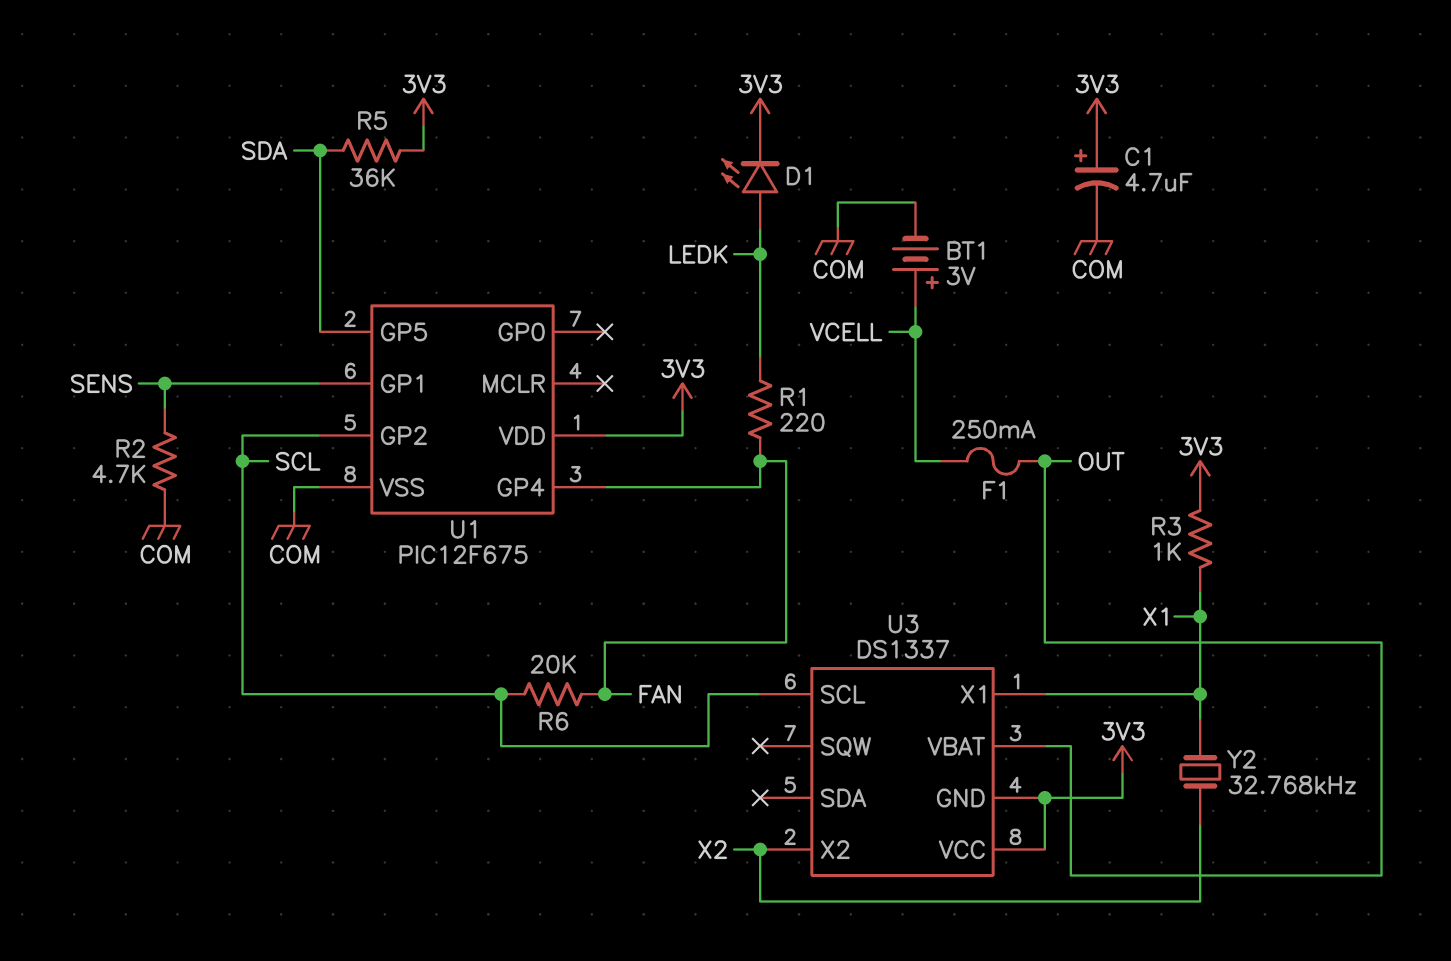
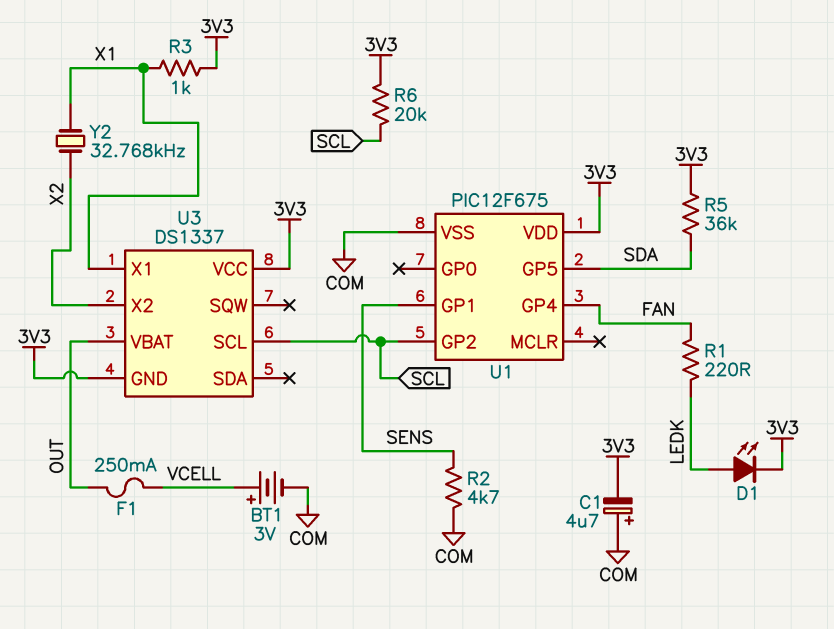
C1: 4.7uF (plus 3V3, minus COM) -> 4.7uF (plus COM, minus 3V3)
R6: 20k (FAN, SCL) -> 20k (3V3, SCL)

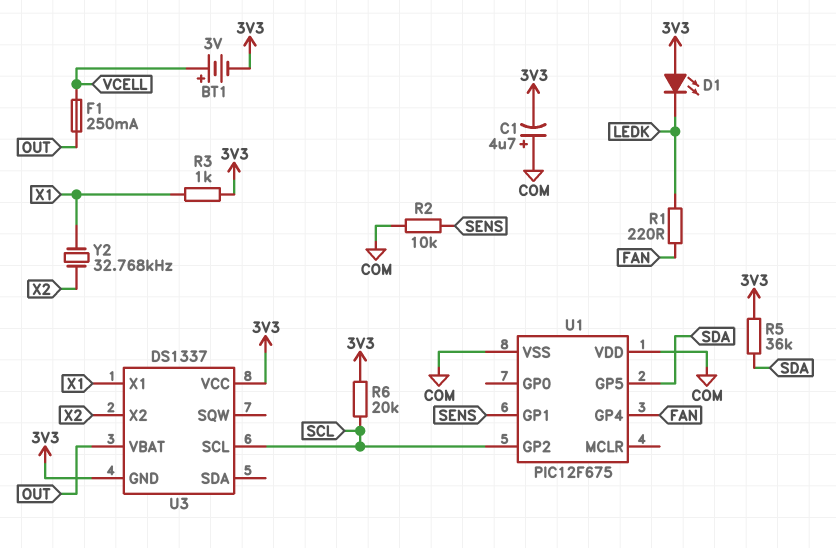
BT1: 3V (plus VCELL, minus COM) -> 3V (plus VCELL, minus 3V3)
D1: LED (A LEDK, K 3V3) -> LED (A 3V3, K LEDK)
R2: 4.7k (COM, SENS) -> 10k (COM, SENS)
U1 pin VDD: 3V3 -> COM

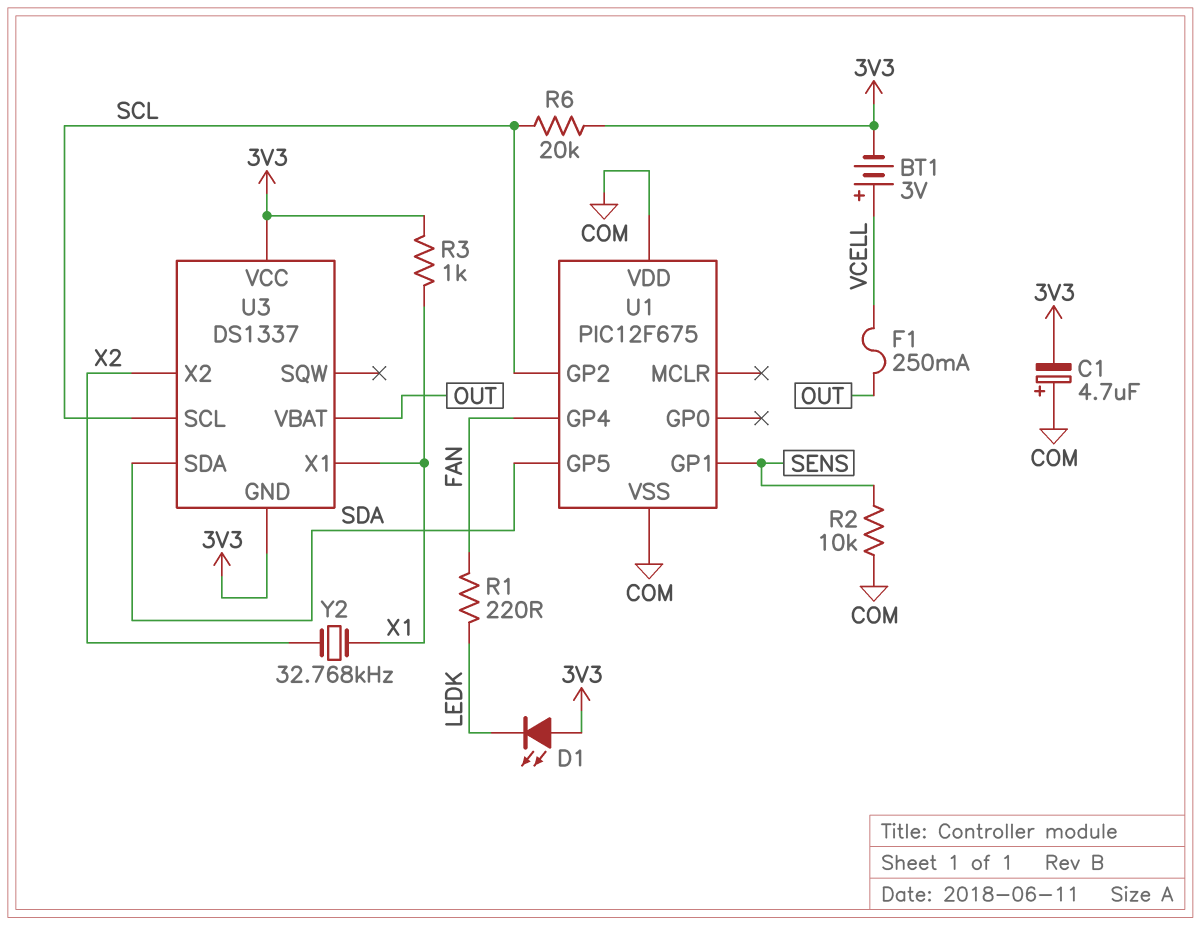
R5: 36k (3V3, SDA) -> none
U3 pin SDA: none -> SDA

